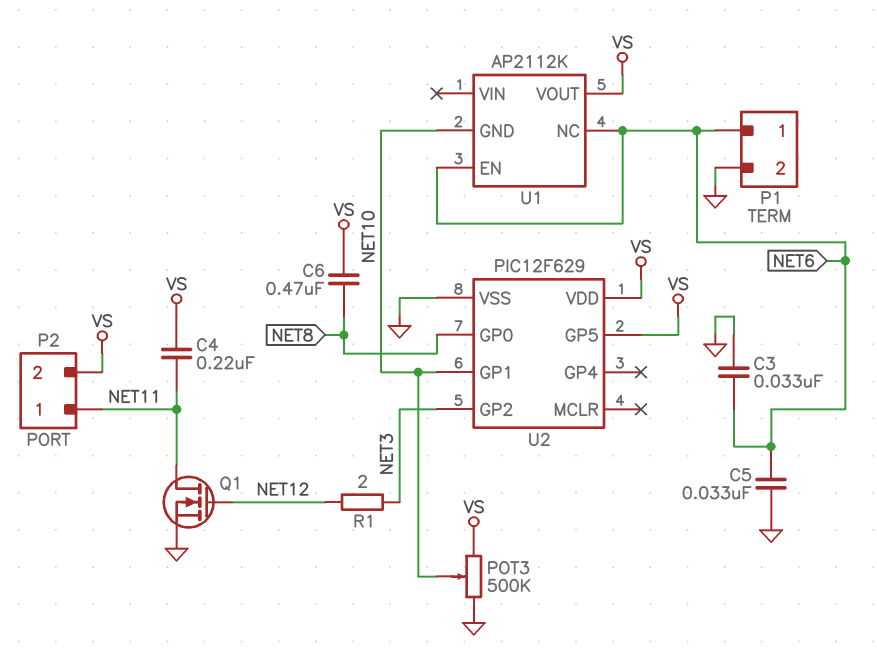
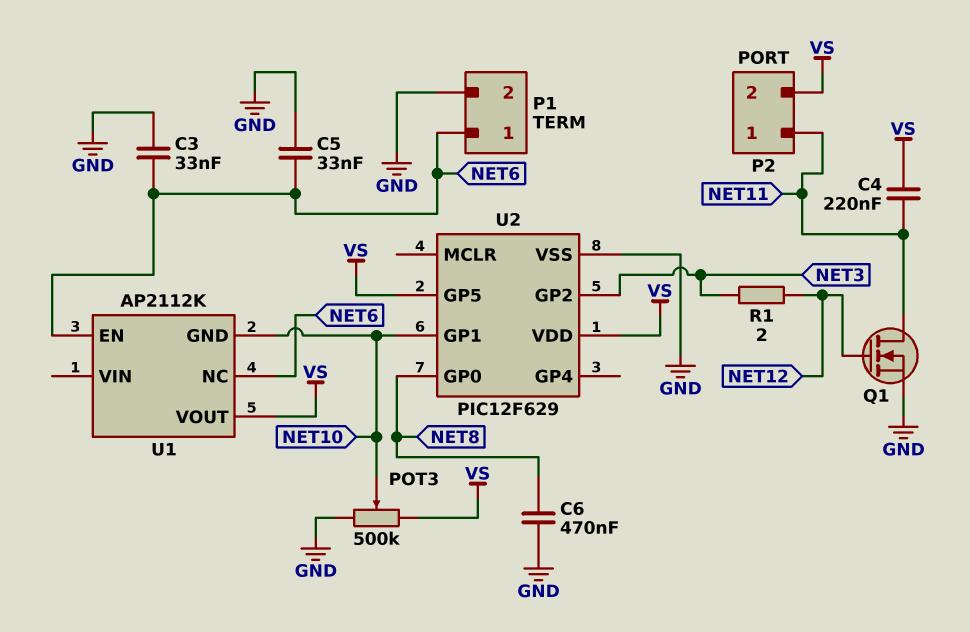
C6: 470nF (NET8, VS) -> 470nF (GND, NET8)

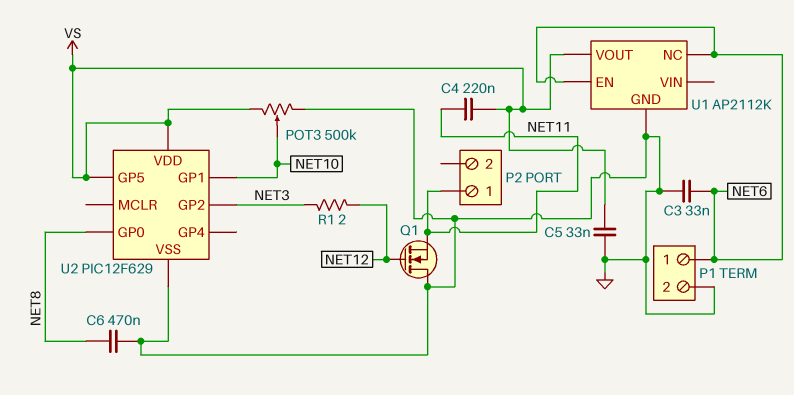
C5: 33nF (GND, NET6) -> 33nF (GND, VS)
P2 pin 2: VS -> none
Q1: NMOS (G NET12, D NET11, S GND) -> NMOS (G NET12, D GND, S NET11)
U1 pin GND: NET10 -> GND

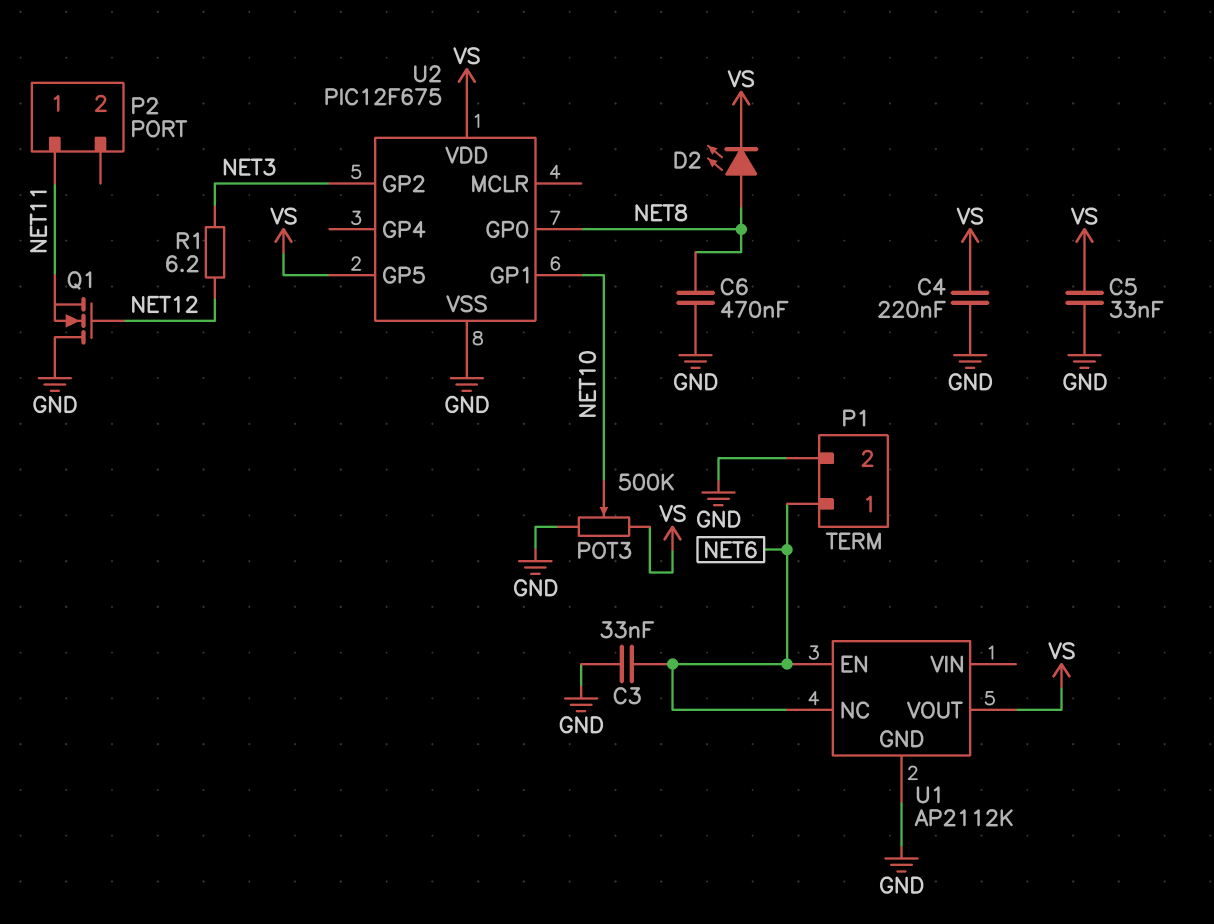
C4: 220nF (NET11, VS) -> 220nF (GND, VS)
D2: none -> LED (A NET8, K VS)
R1: 2 (NET3, NET12) -> 6.2 (NET3, NET12)
U2: PIC12F629 -> PIC12F675

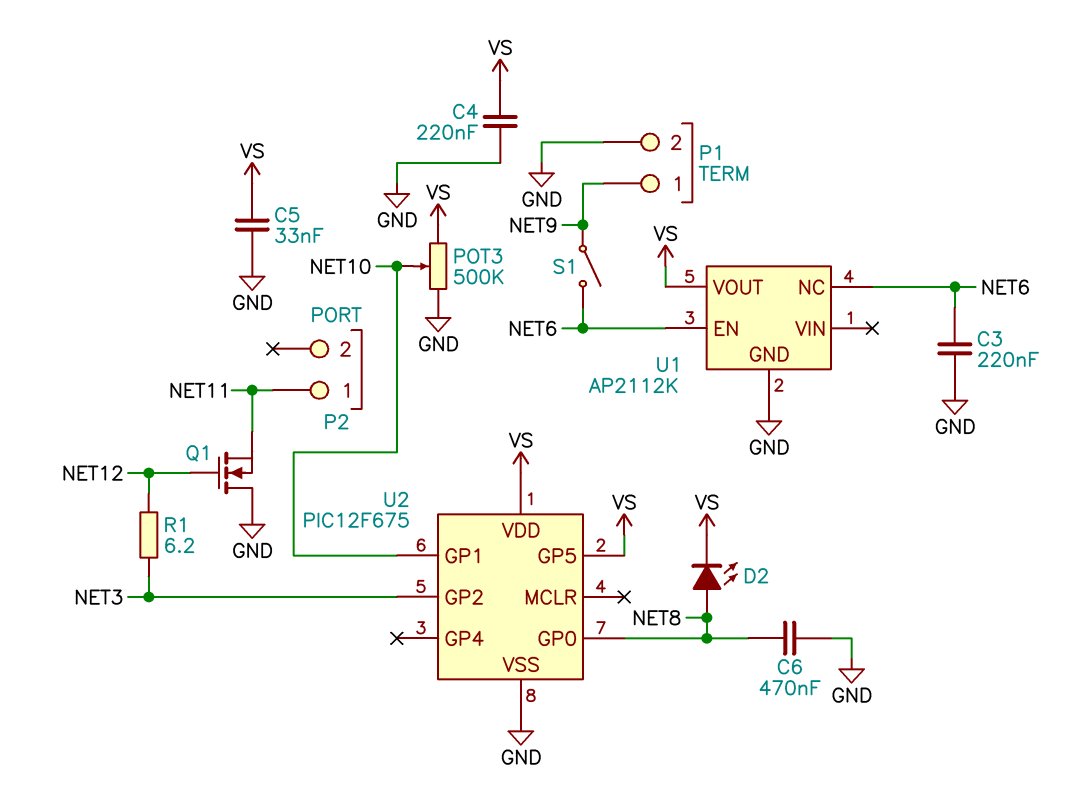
C3: 33nF (GND, NET6) -> 220nF (GND, NET6)
P1 pin 1: NET6 -> NET9
S1: none -> switch (NET6, NET9)

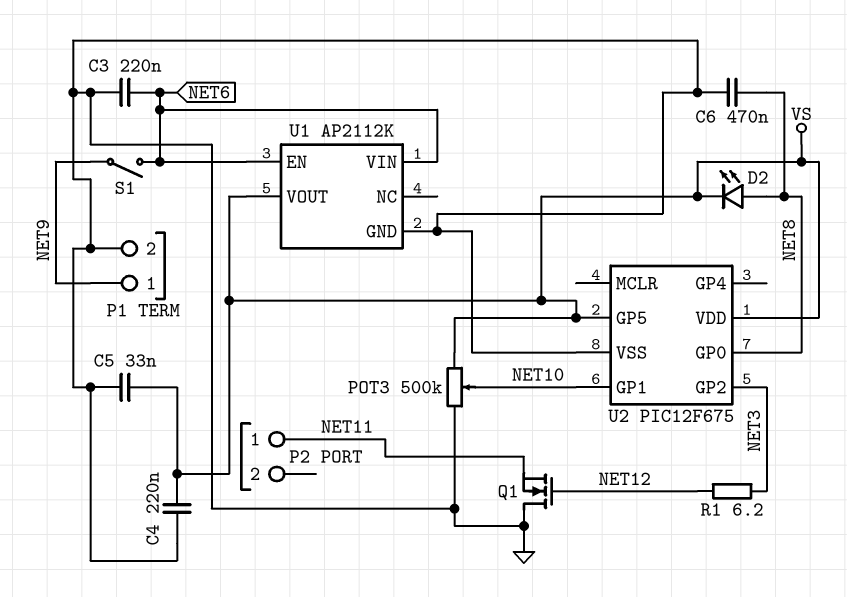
U1 pin NC: NET6 -> none
U1 pin VIN: none -> NET6

